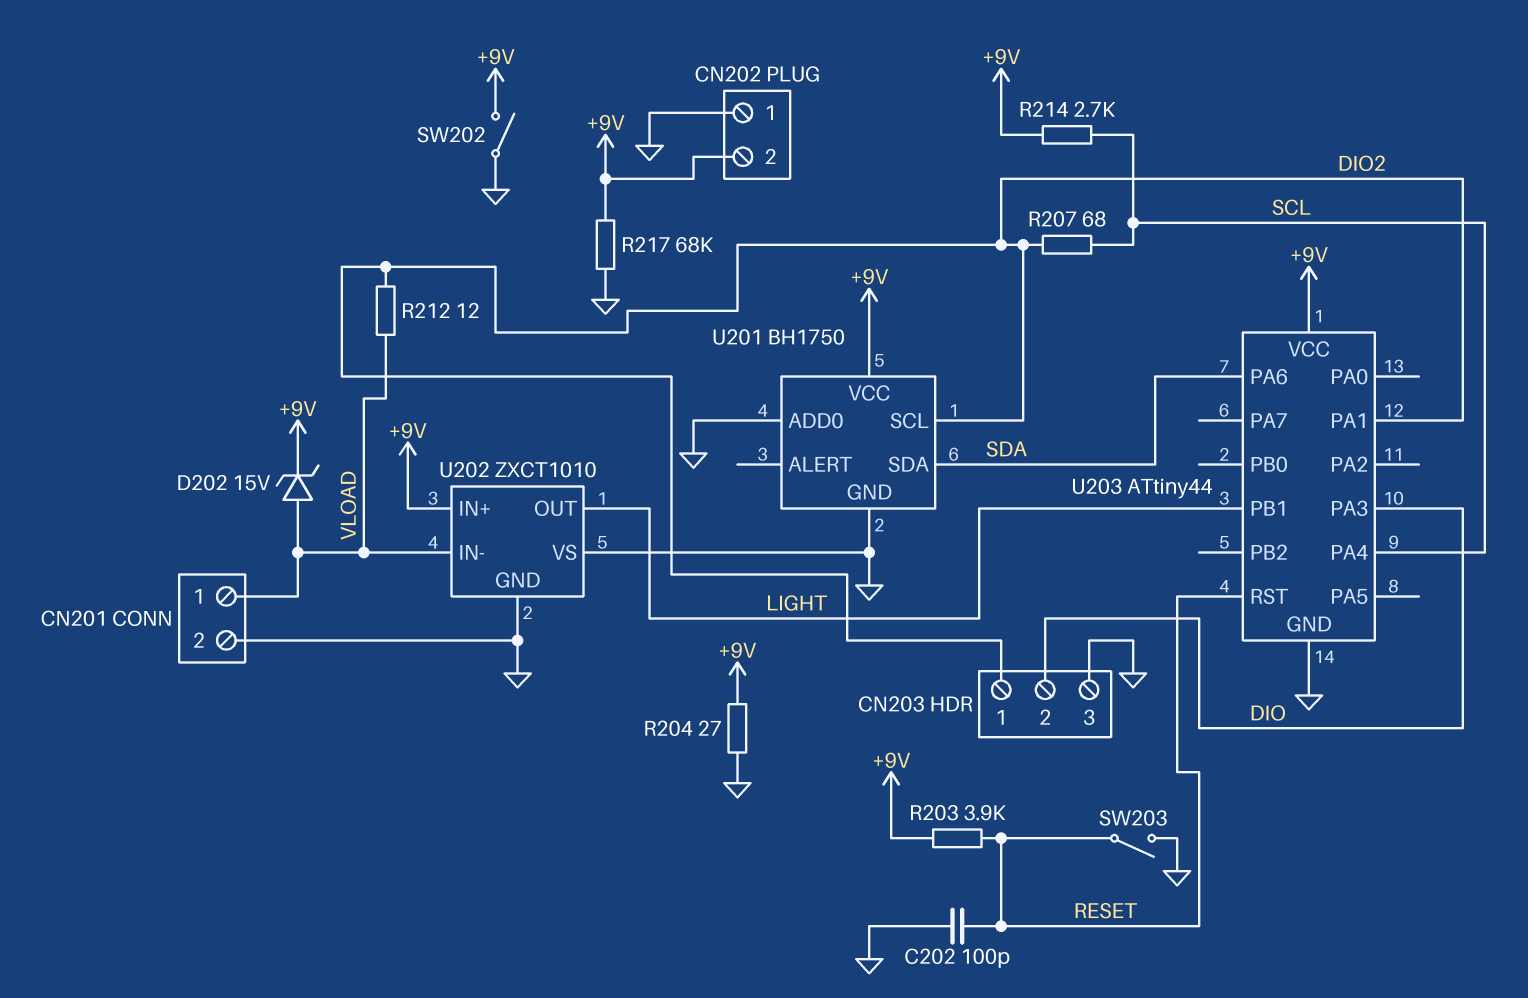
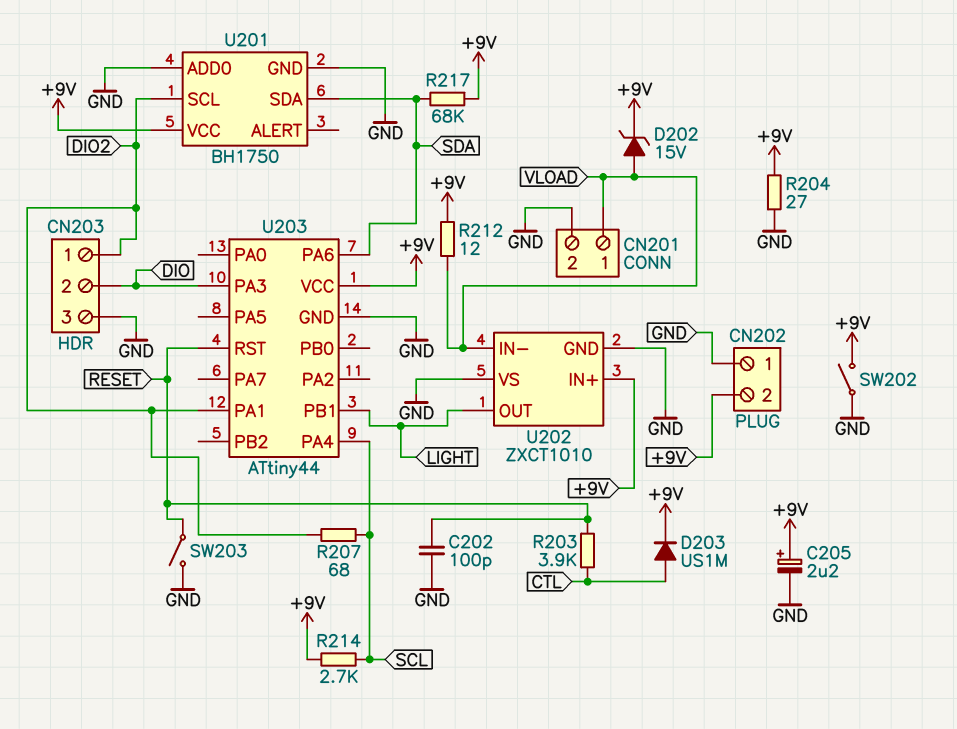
C205: none -> 2.2uF (plus +9V, minus GND)
D203: none -> diode US1M (A CTL, K +9V)
R203: 3.9k (+9V, RESET) -> 3.9k (CTL, RESET)
R212: 12 (DIO2, VLOAD) -> 12 (+9V, VLOAD)
R217: 68k (+9V, GND) -> 68k (+9V, SDA)

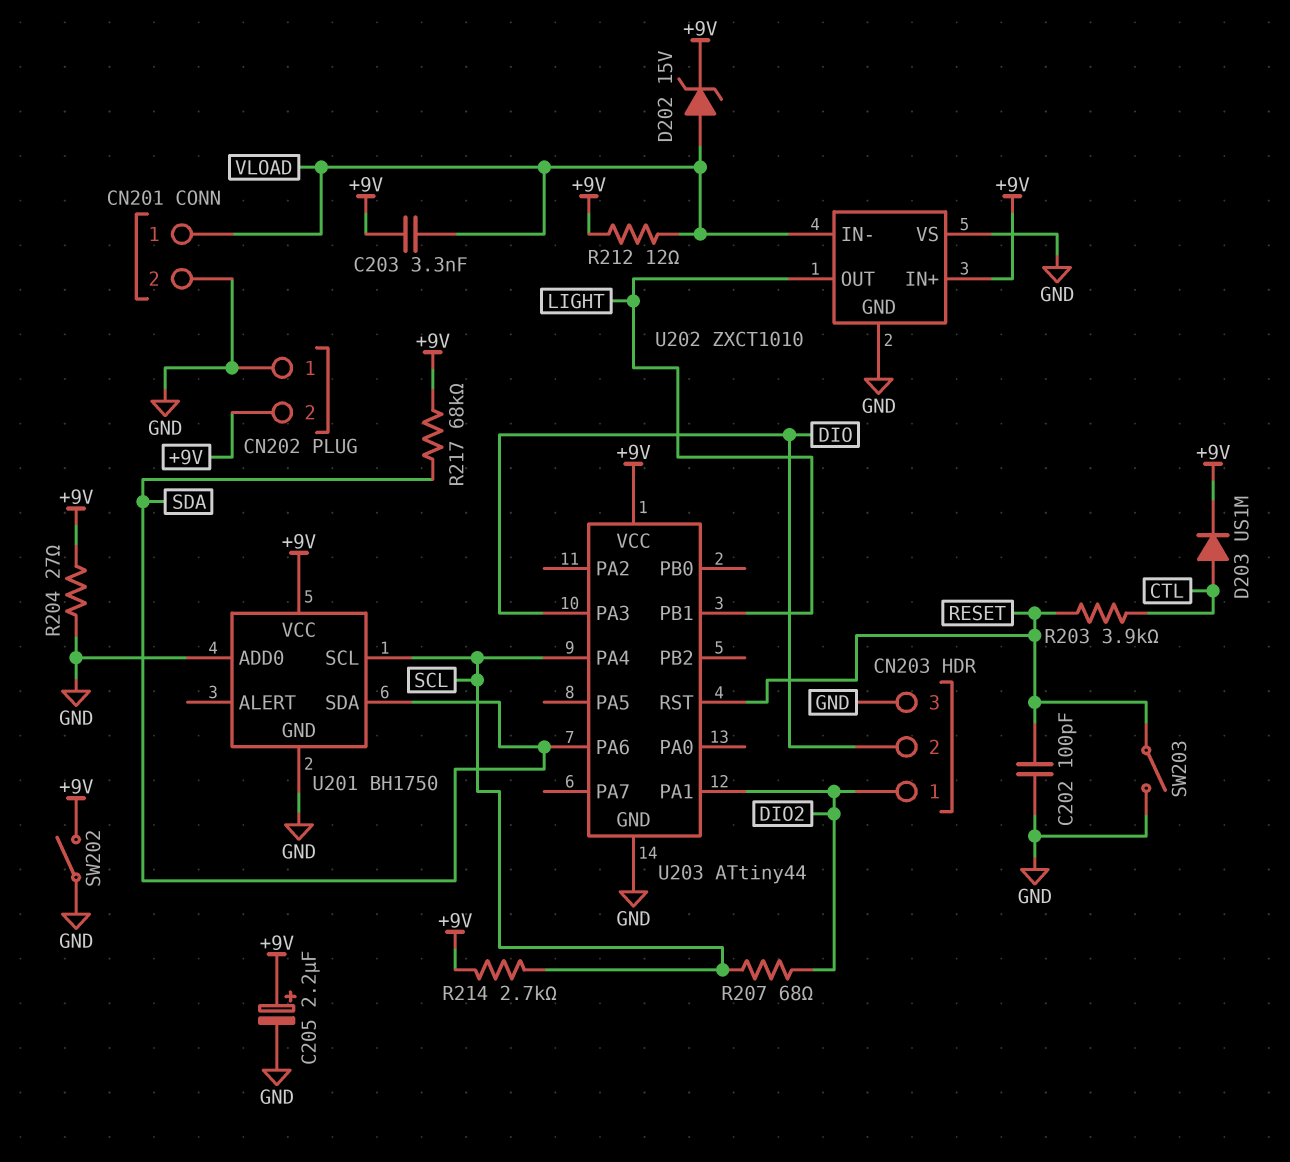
C203: none -> 3.3nF (+9V, VLOAD)
U201 pin SCL: DIO2 -> SCL

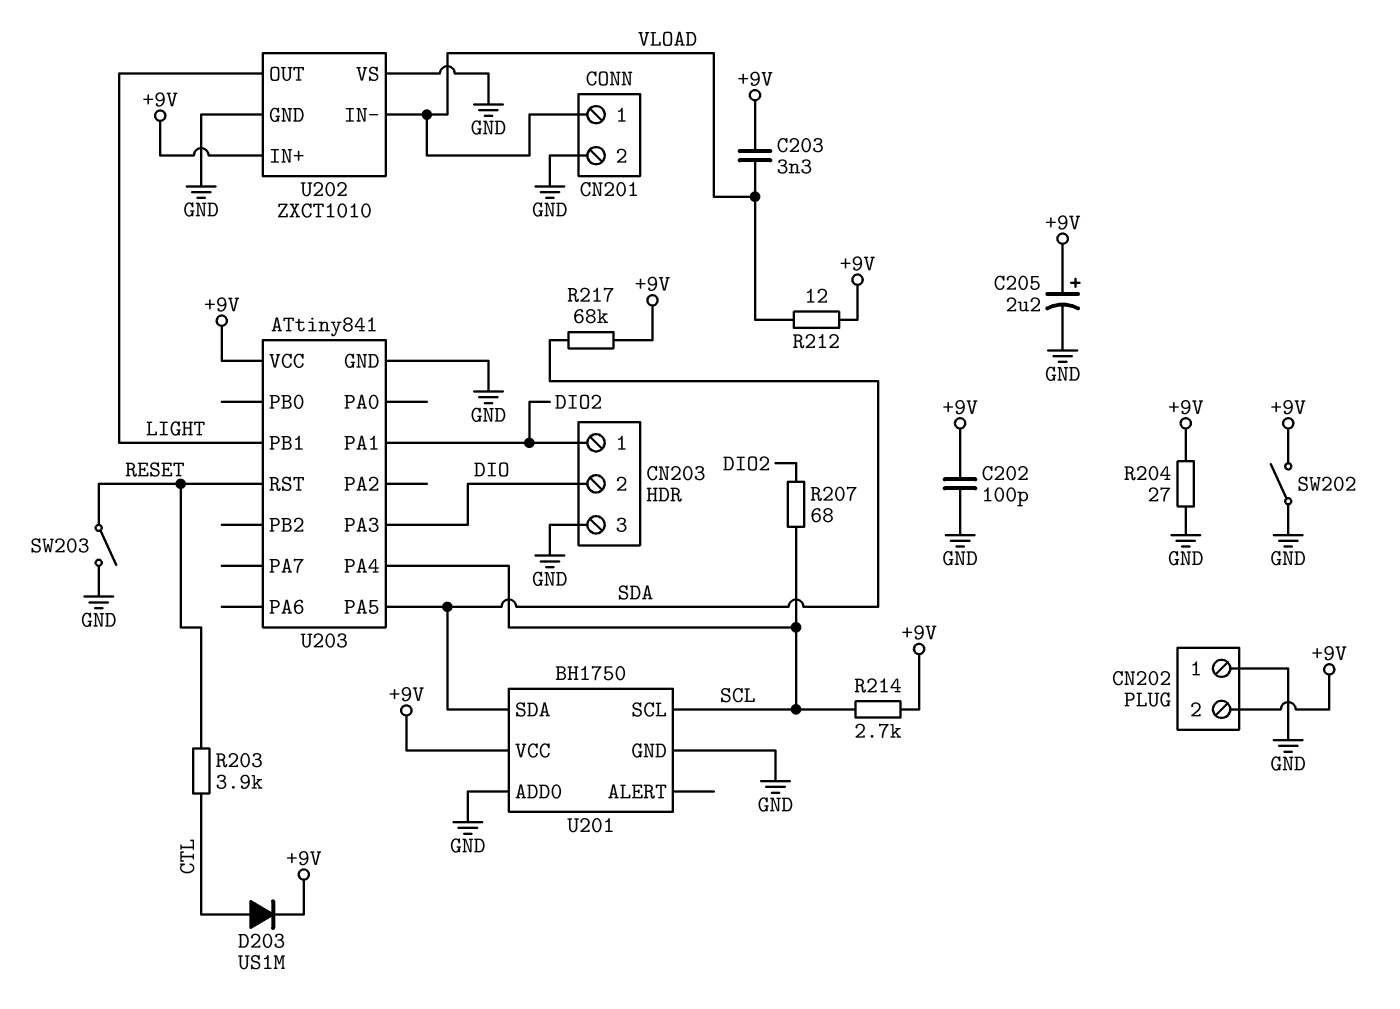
C202: 100pF (GND, RESET) -> 100pF (+9V, GND)
D202: zener 15V (A VLOAD, K +9V) -> none
U203: ATtiny44 -> ATtiny841
U203 pin PA5: none -> SDA
U203 pin PA6: SDA -> none

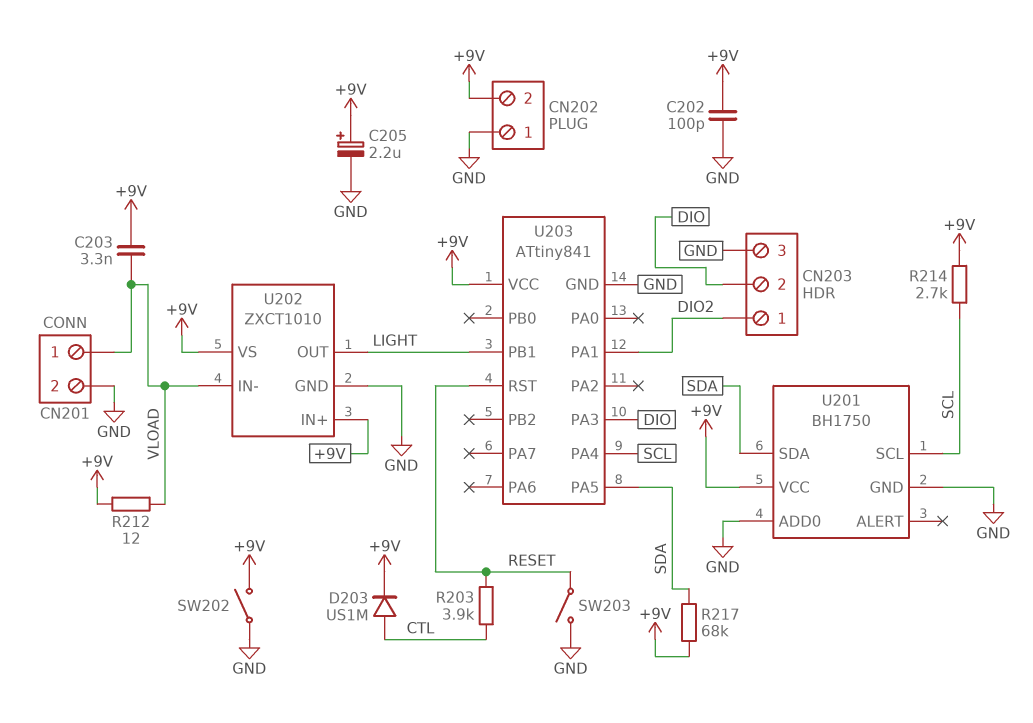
R204: 27 (+9V, GND) -> none
R207: 68 (DIO2, SCL) -> none
U202 pin VS: GND -> +9V

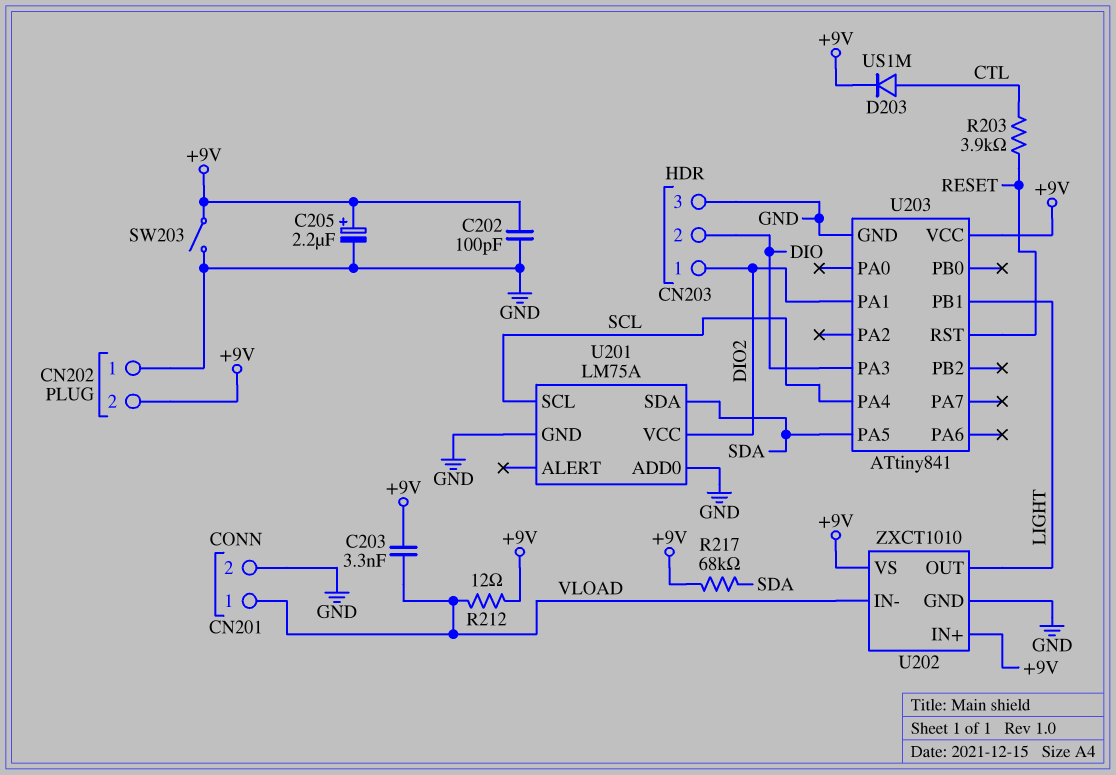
R214: 2.7k (+9V, SCL) -> none
SW202: switch (+9V, GND) -> none
SW203: switch (GND, RESET) -> switch (+9V, GND)
U201: BH1750 -> LM75A
U201 pin VCC: +9V -> DIO2

